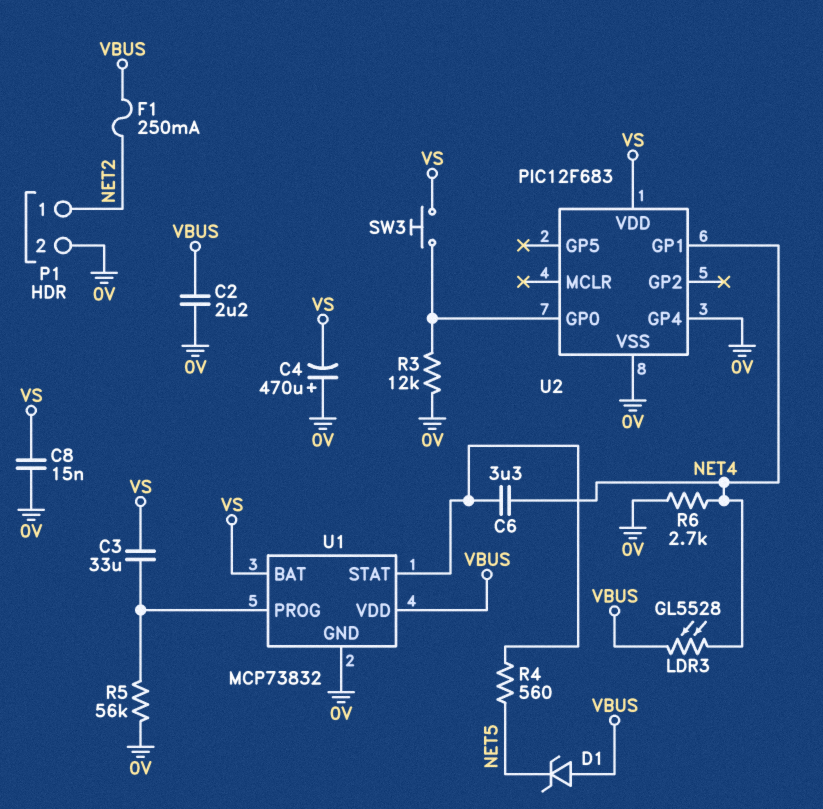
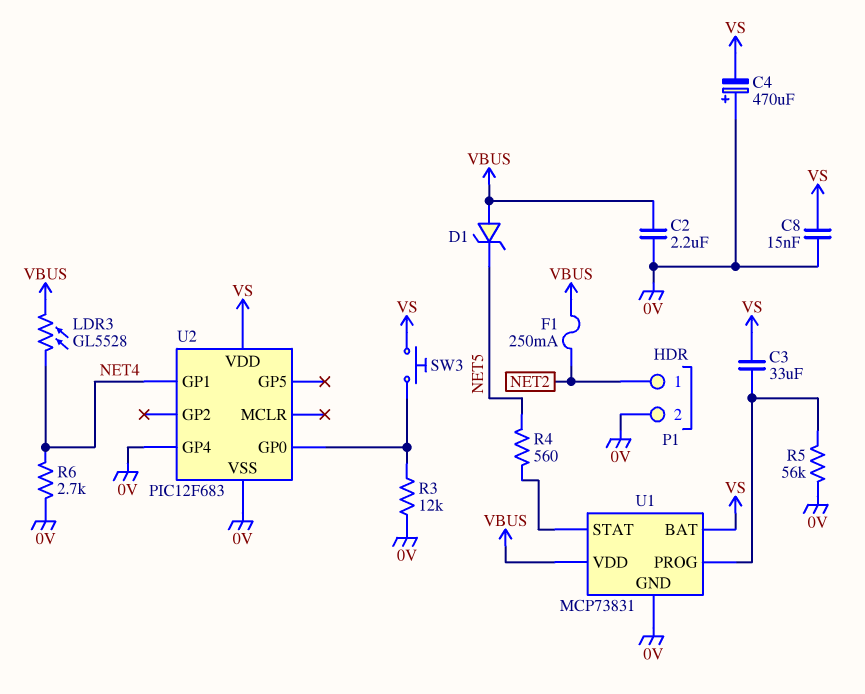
C6: 3.3uF (NET4, U1/STAT) -> none
U1: MCP73832 -> MCP73831

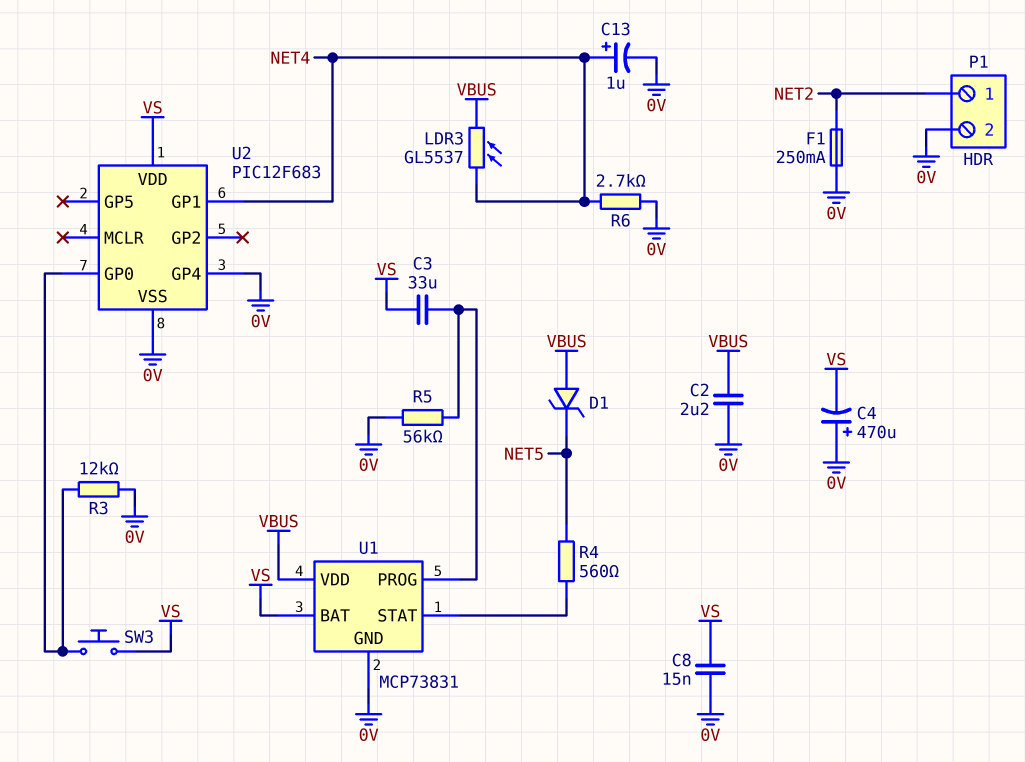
C13: none -> 1uF (plus NET4, minus 0V)
F1: 250mA (NET2, VBUS) -> 250mA (0V, NET2)
LDR3: GL5528 (NET4, VBUS) -> GL5537 (NET4, VBUS)

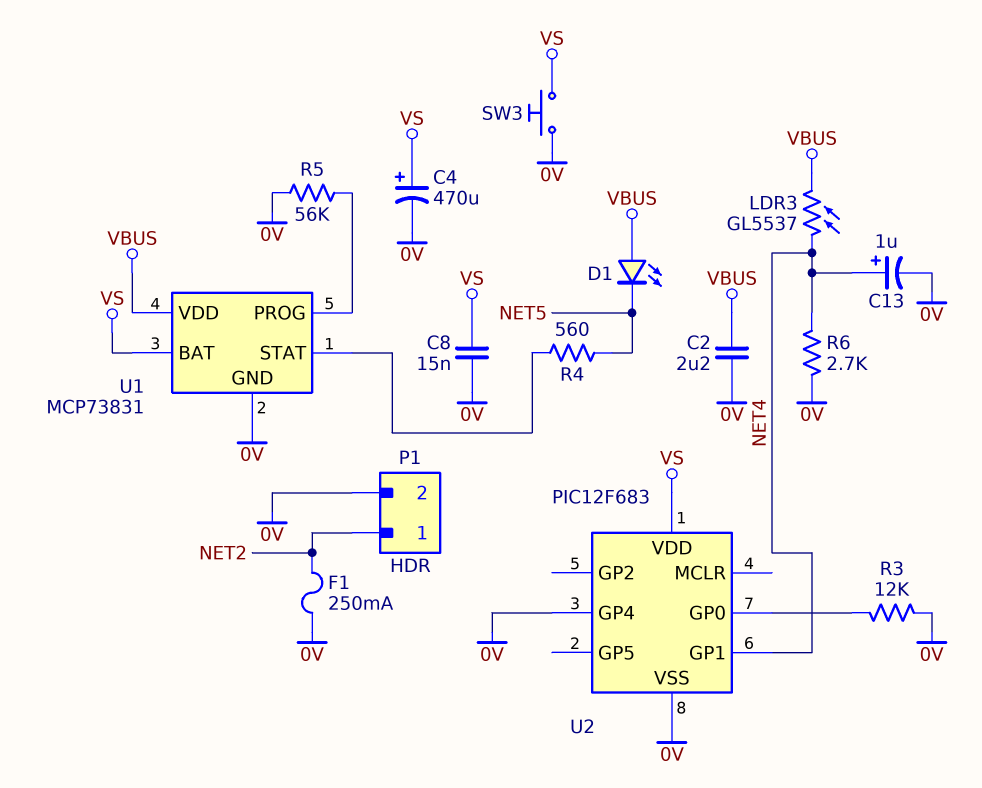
C3: 33uF (U1/PROG, VS) -> none
C4: 470uF (plus 0V, minus VS) -> 470uF (plus VS, minus 0V)
D1: zener (A VBUS, K NET5) -> LED (A VBUS, K NET5)
SW3: button (U2/GP0, VS) -> button (0V, VS)

